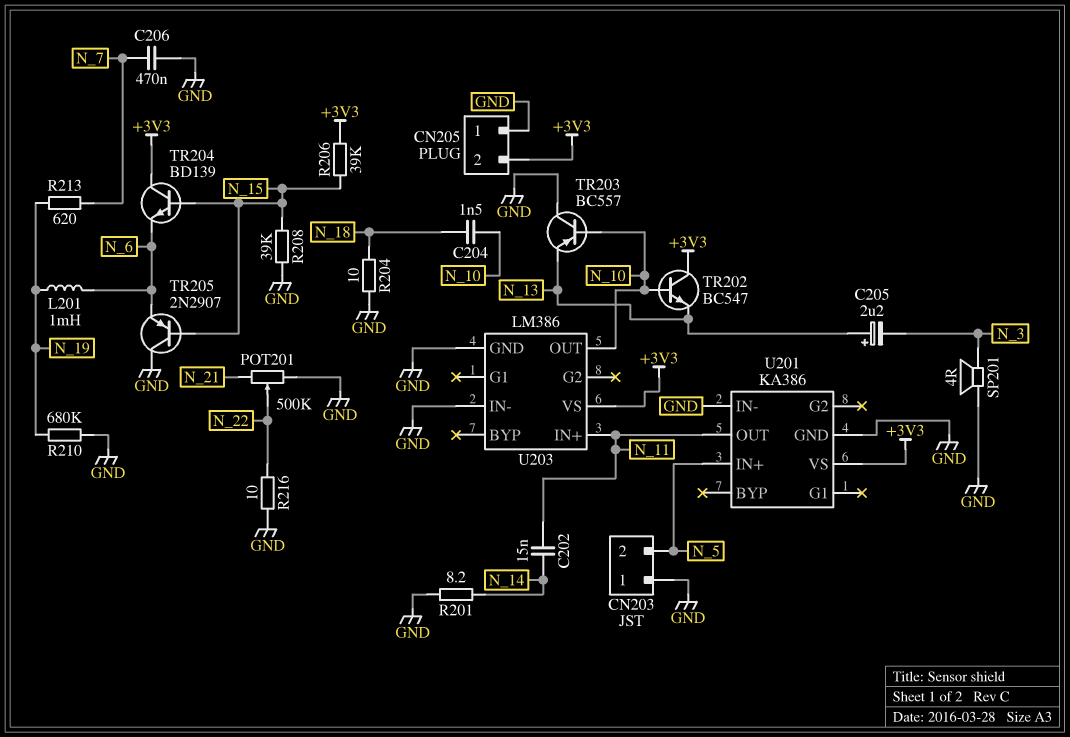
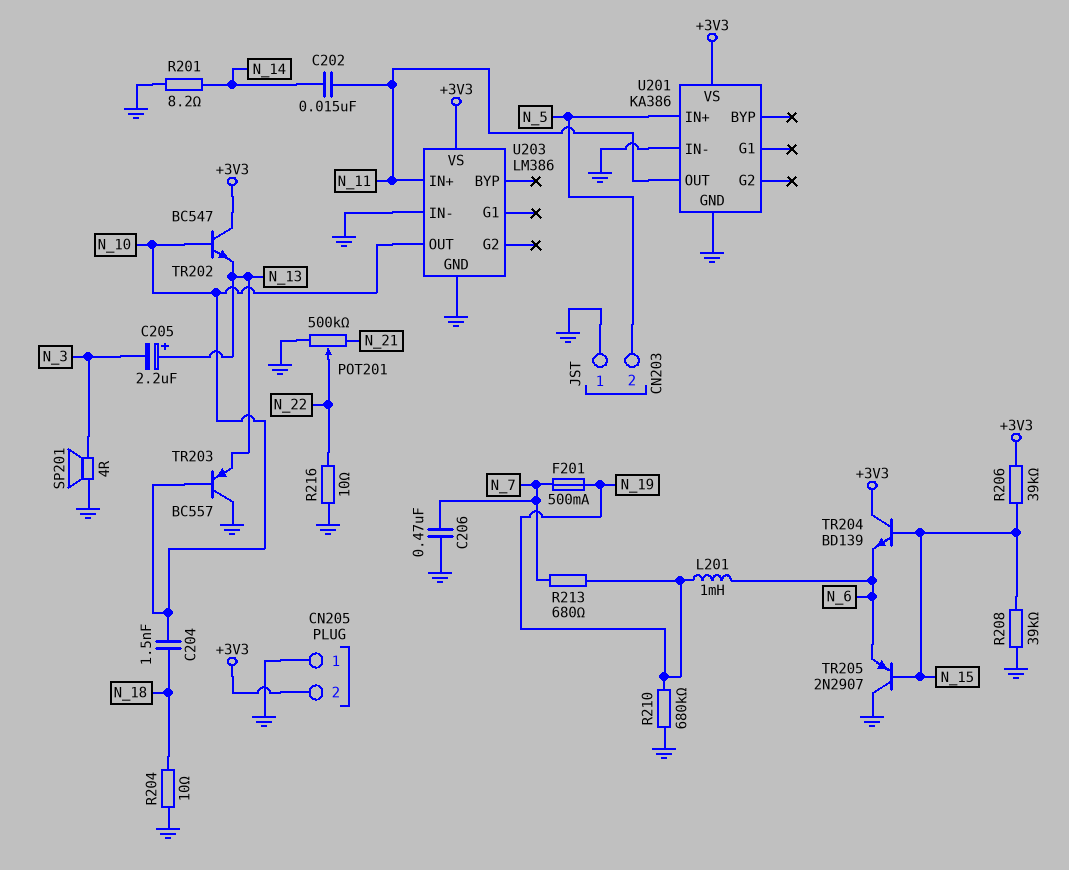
F201: none -> 500mA (N_7, N_19)
R213: 620 (N_7, N_19) -> 680 (N_7, N_19)

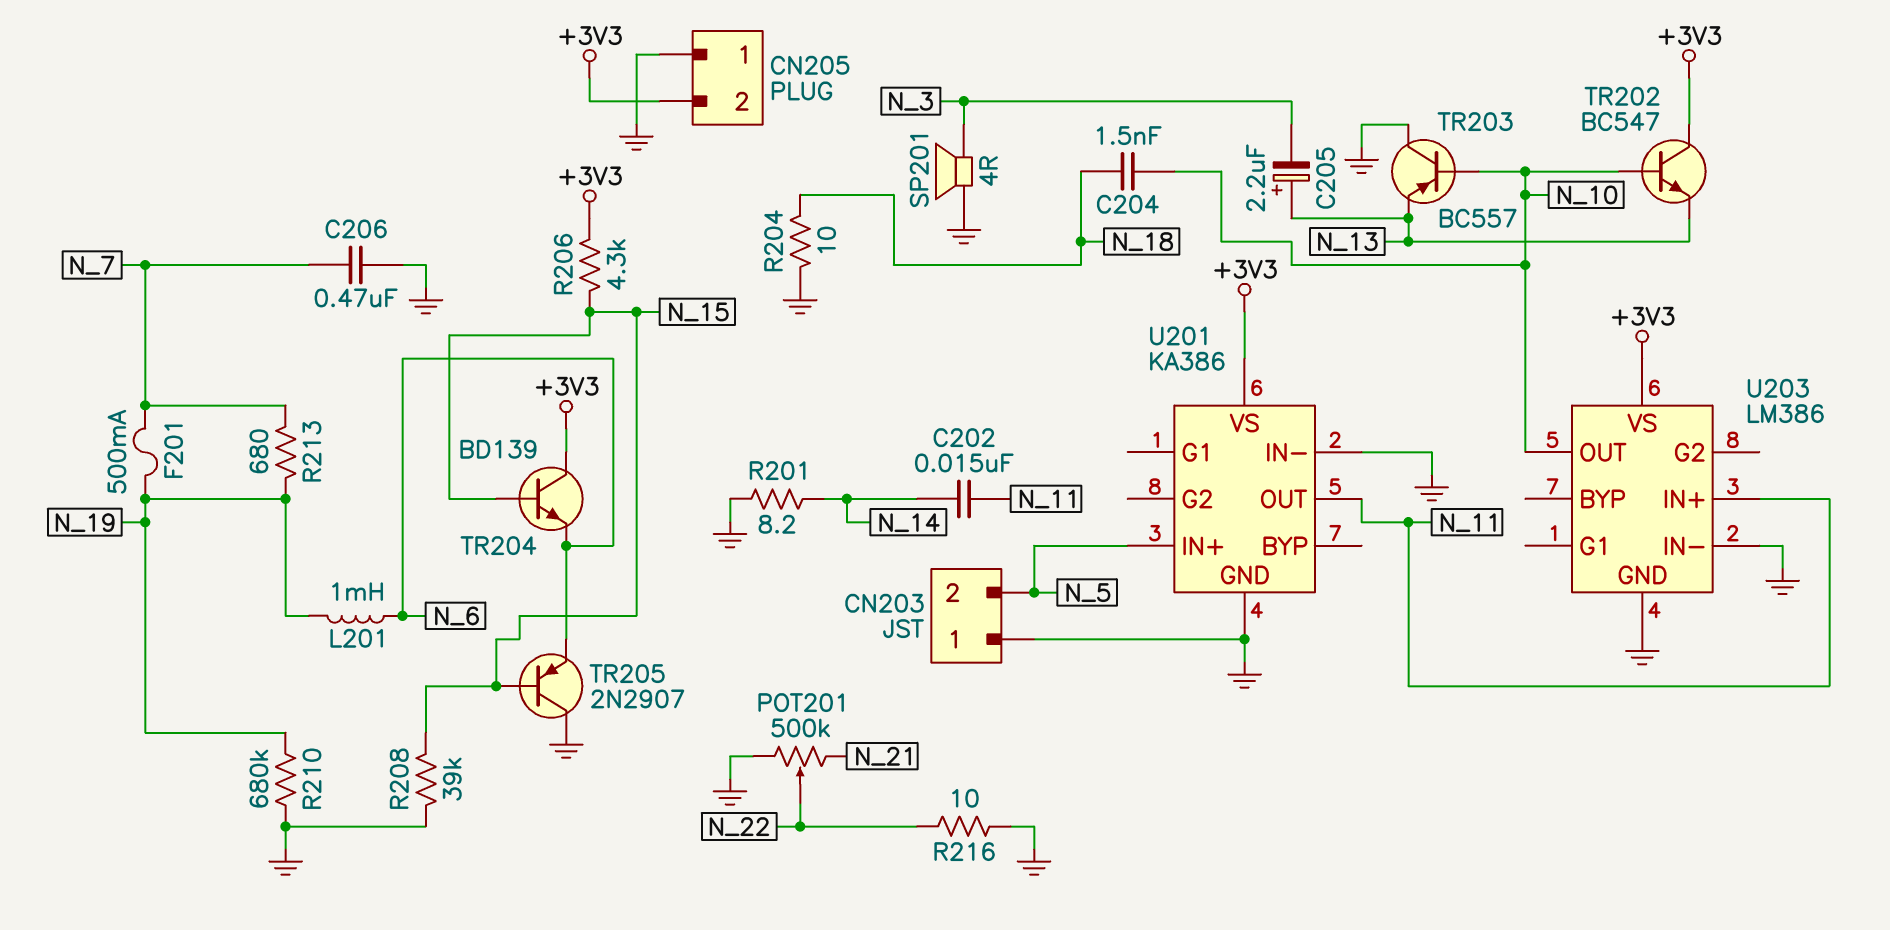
R206: 39k (+3V3, N_15) -> 4.3k (+3V3, N_15)

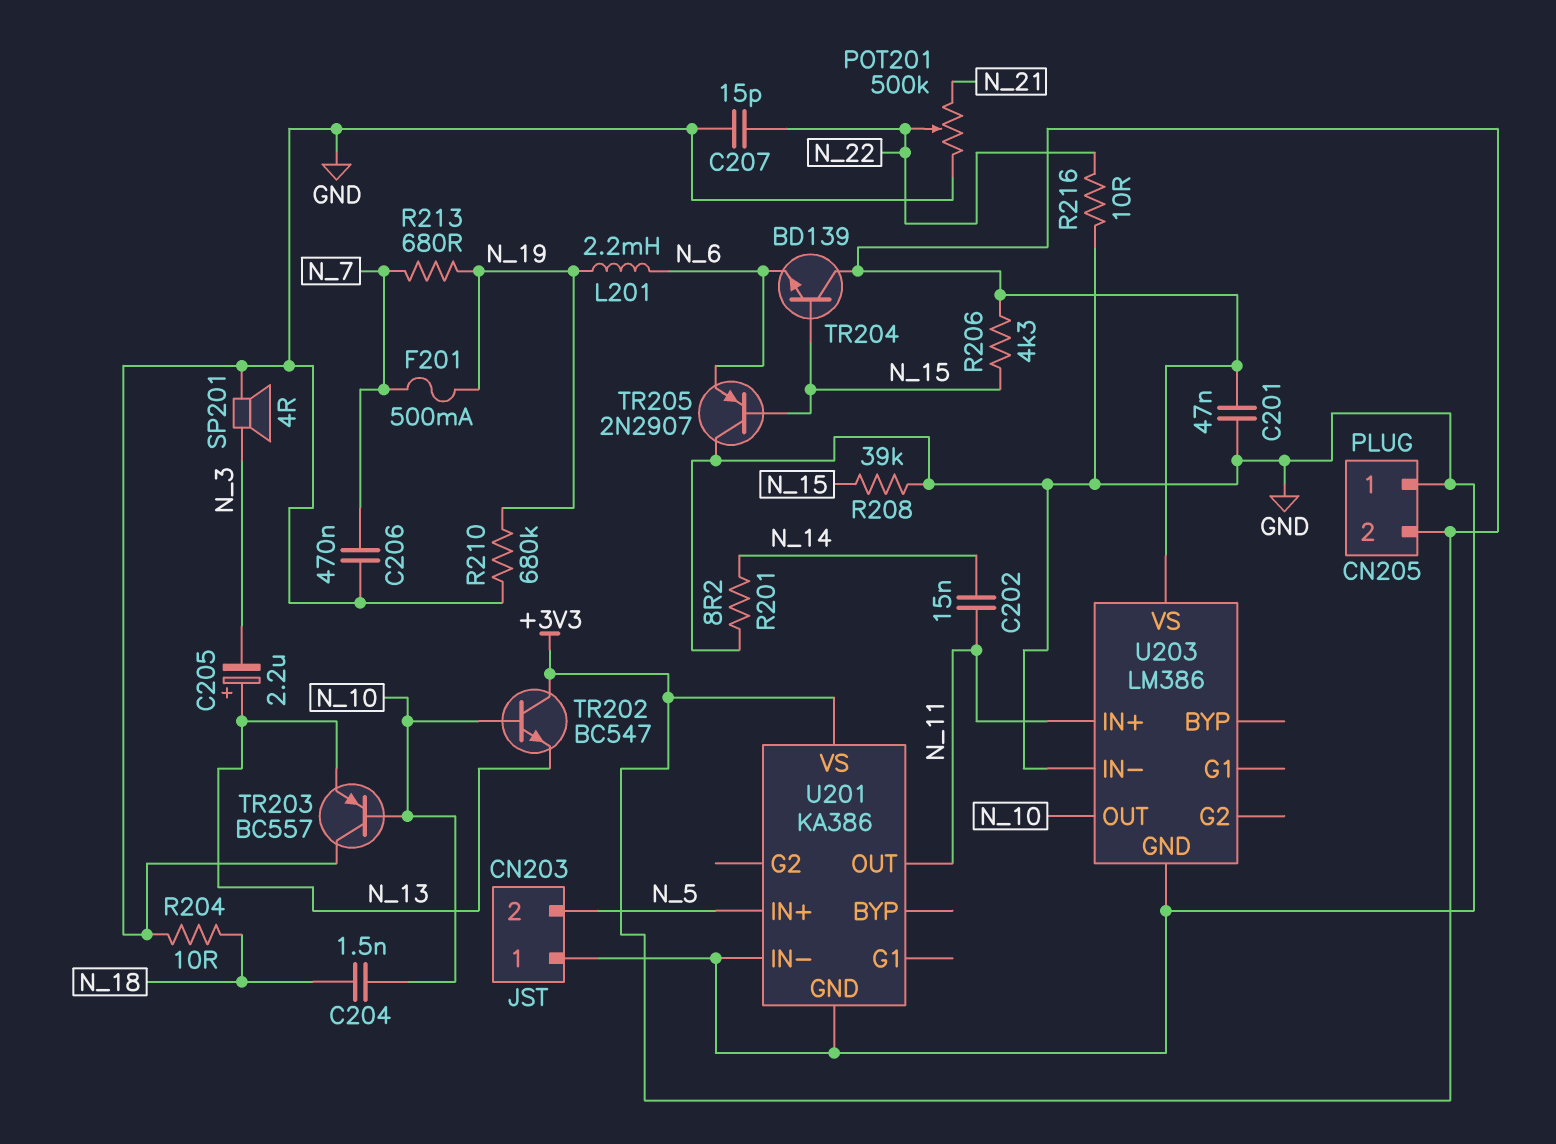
C201: none -> 47nF (+3V3, GND)
C207: none -> 15pF (GND, N_22)
L201: 1mH (N_6, N_19) -> 2.2mH (N_6, N_19)

